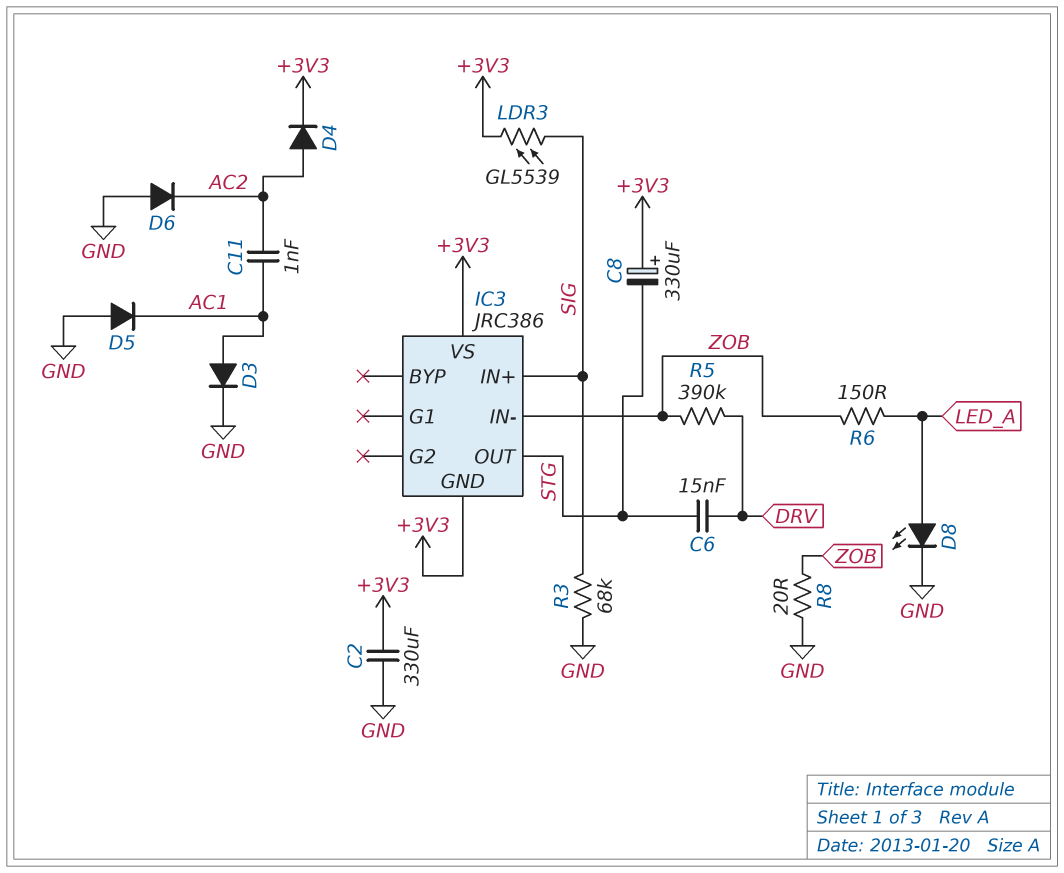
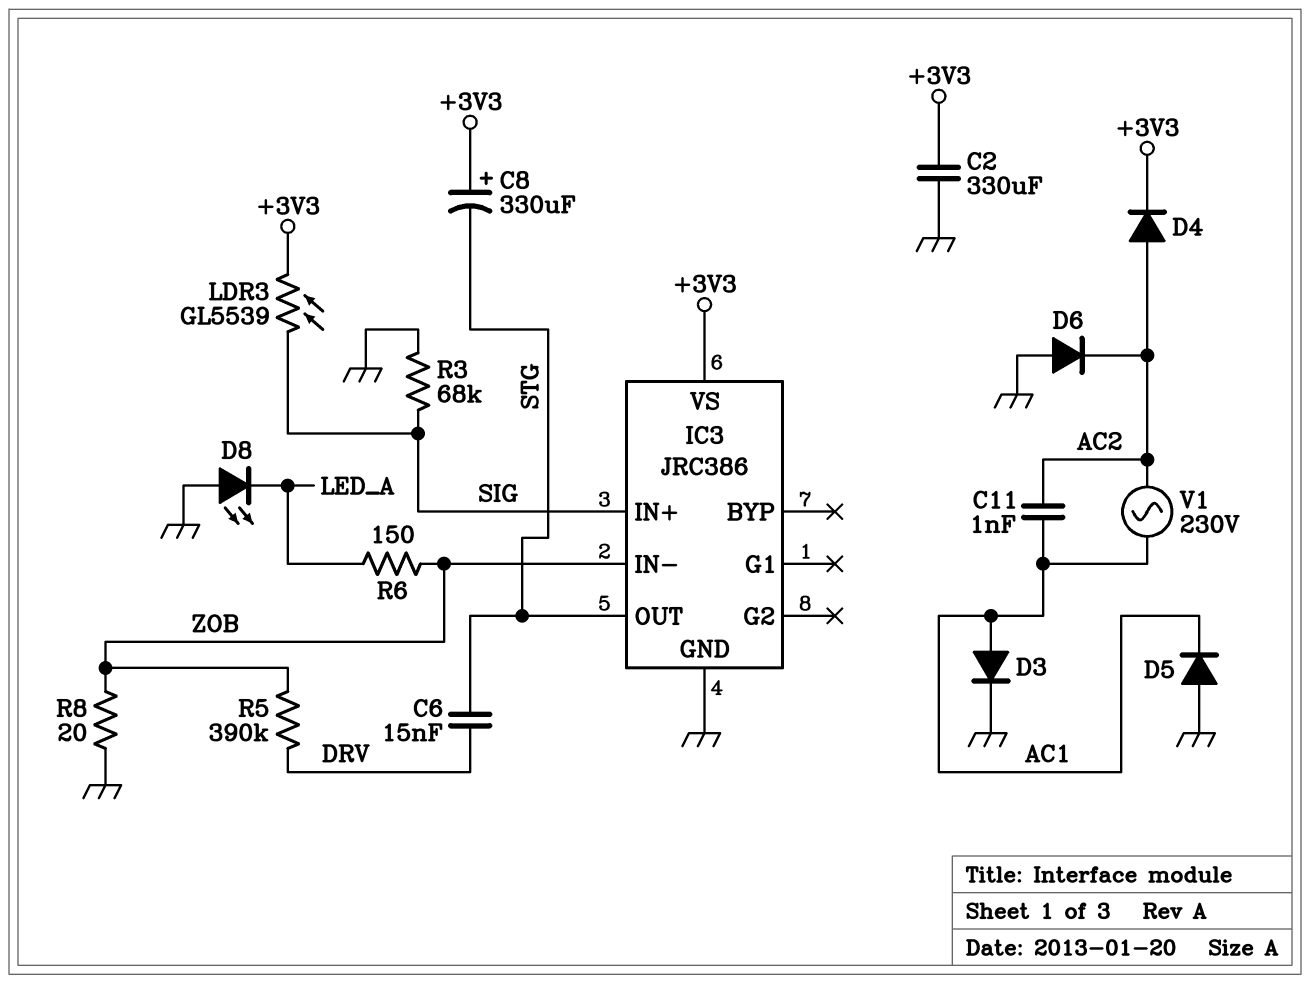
D8: LED (A LED_A, K GND) -> LED (A GND, K LED_A)
IC3 pin GND: +3V3 -> GND
V1: none -> AC 230V (AC1, AC2)

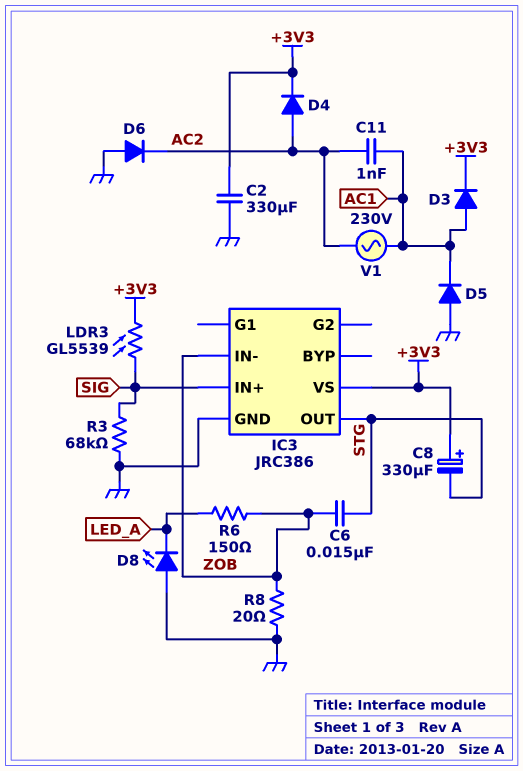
C6: 15nF (DRV, STG) -> 15nF (STG, ZOB)
D3: diode (A AC1, K GND) -> diode (A AC1, K +3V3)
R5: 390k (DRV, ZOB) -> none

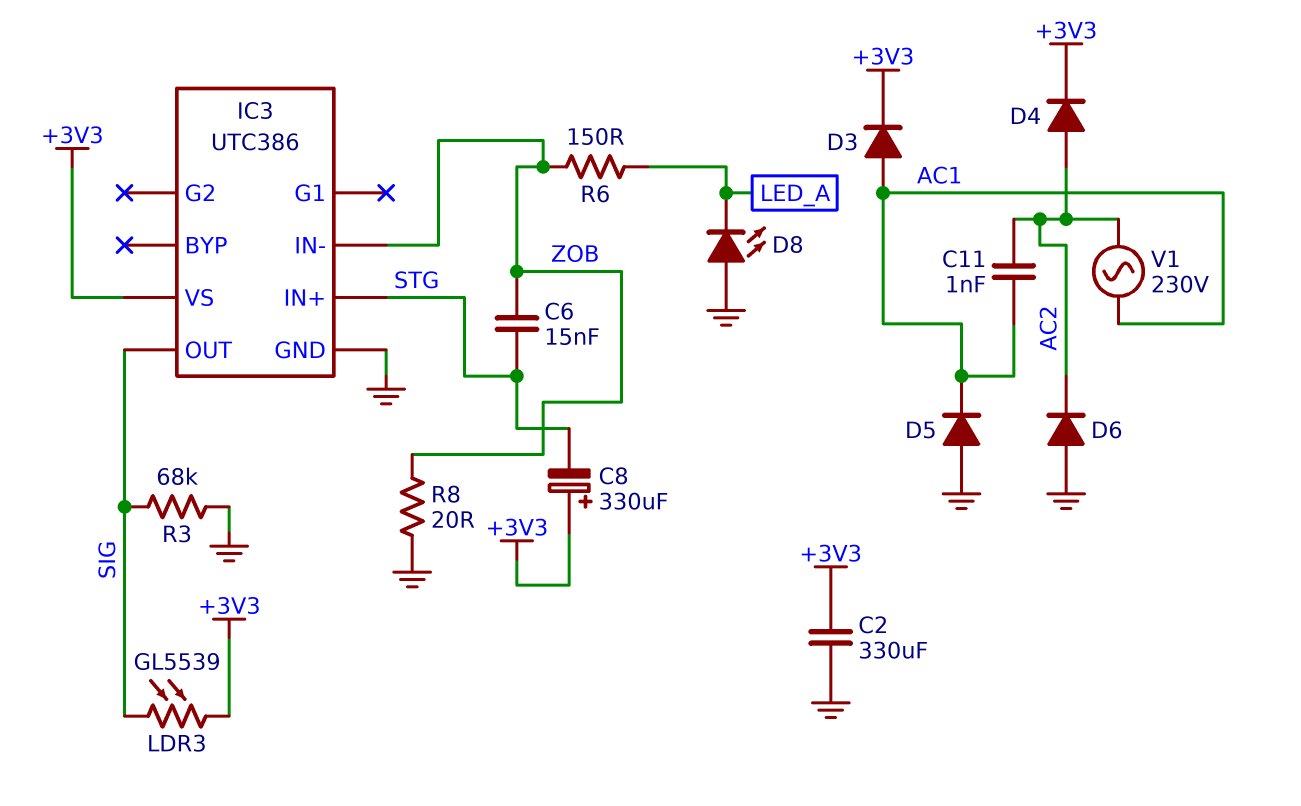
IC3: JRC386 -> UTC386
IC3 pin IN+: SIG -> STG
IC3 pin OUT: STG -> SIG

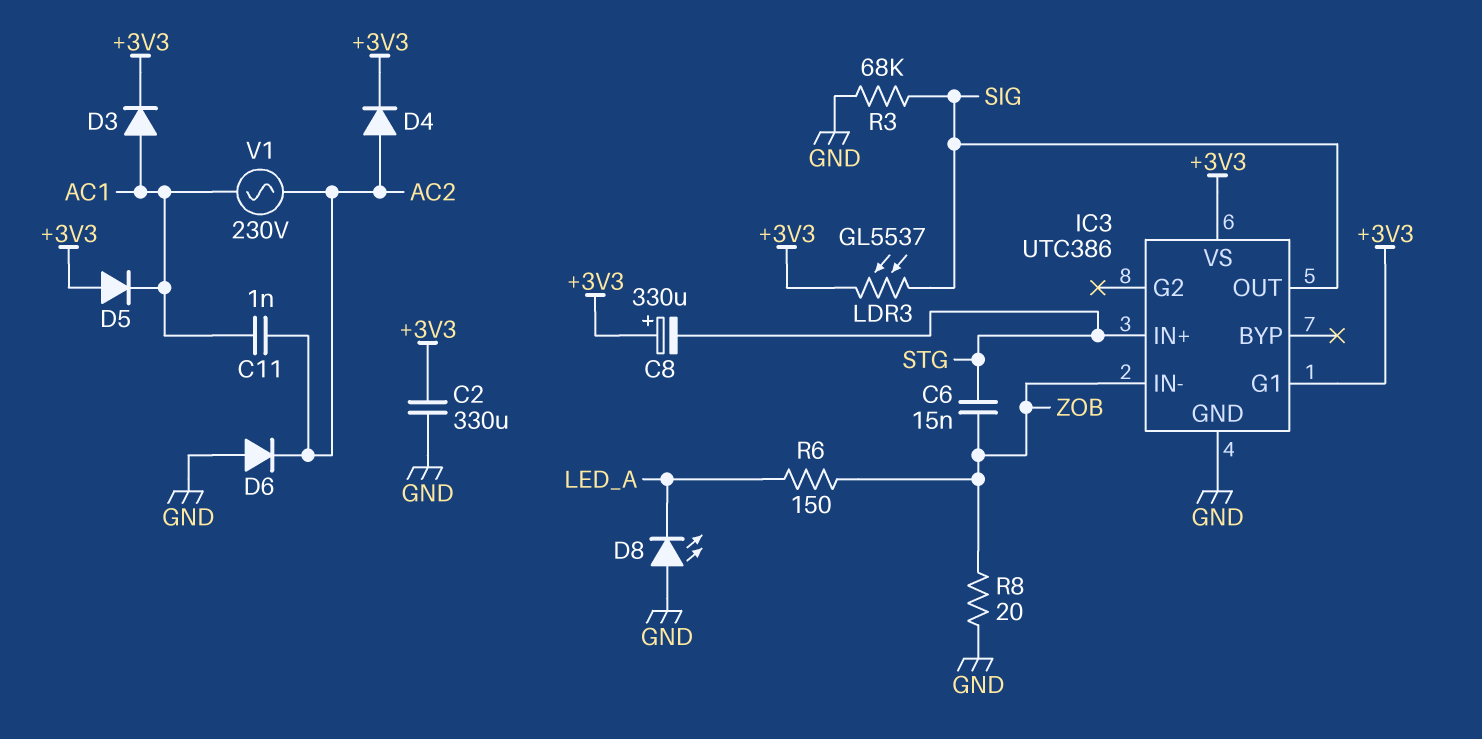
D5: diode (A GND, K AC1) -> diode (A +3V3, K AC1)
IC3 pin G1: none -> +3V3
LDR3: GL5539 (+3V3, SIG) -> GL5537 (+3V3, SIG)

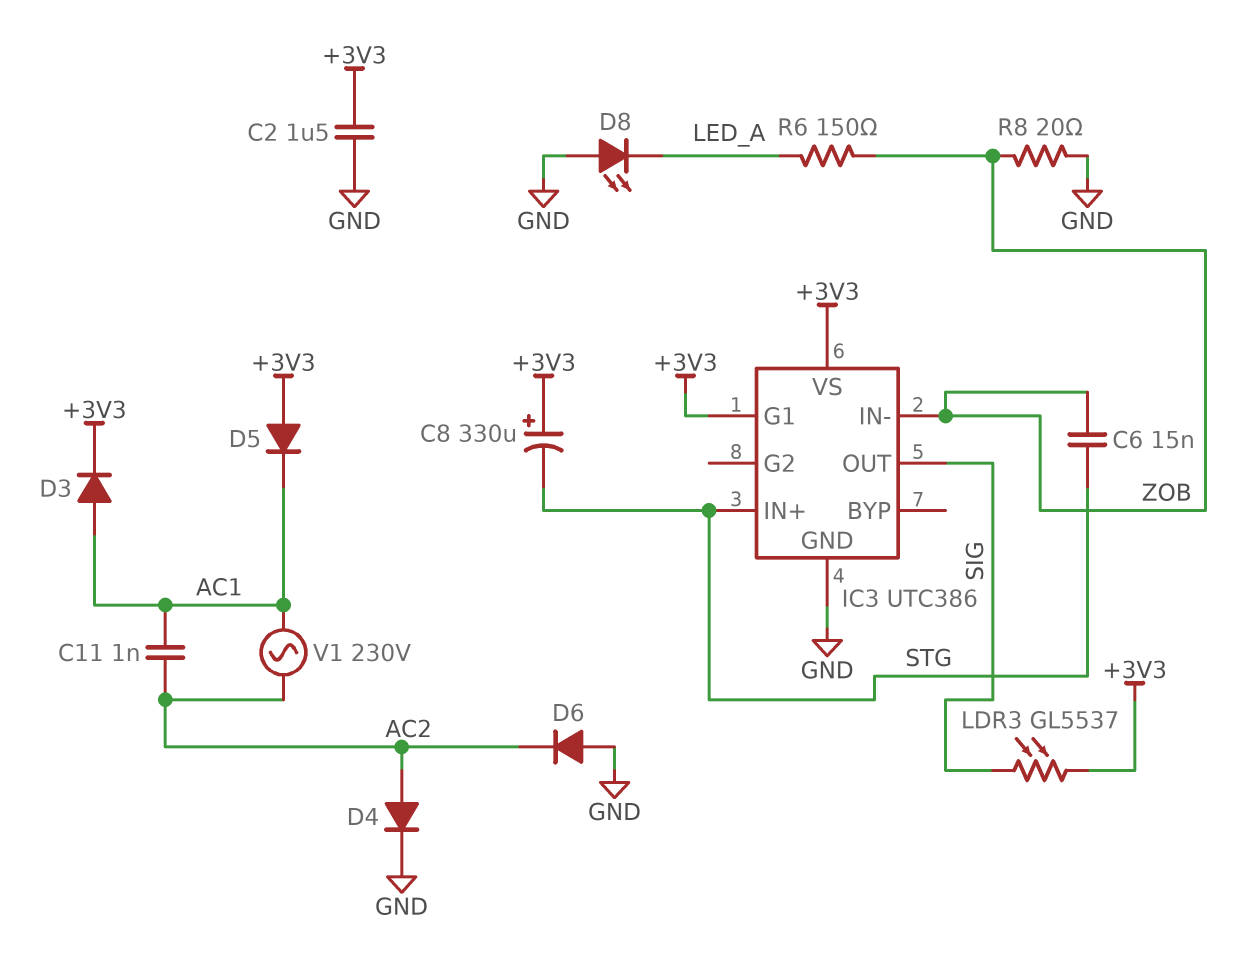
C2: 330uF (+3V3, GND) -> 1.5uF (+3V3, GND)
D4: diode (A AC2, K +3V3) -> diode (A AC2, K GND)
R3: 68k (GND, SIG) -> none

